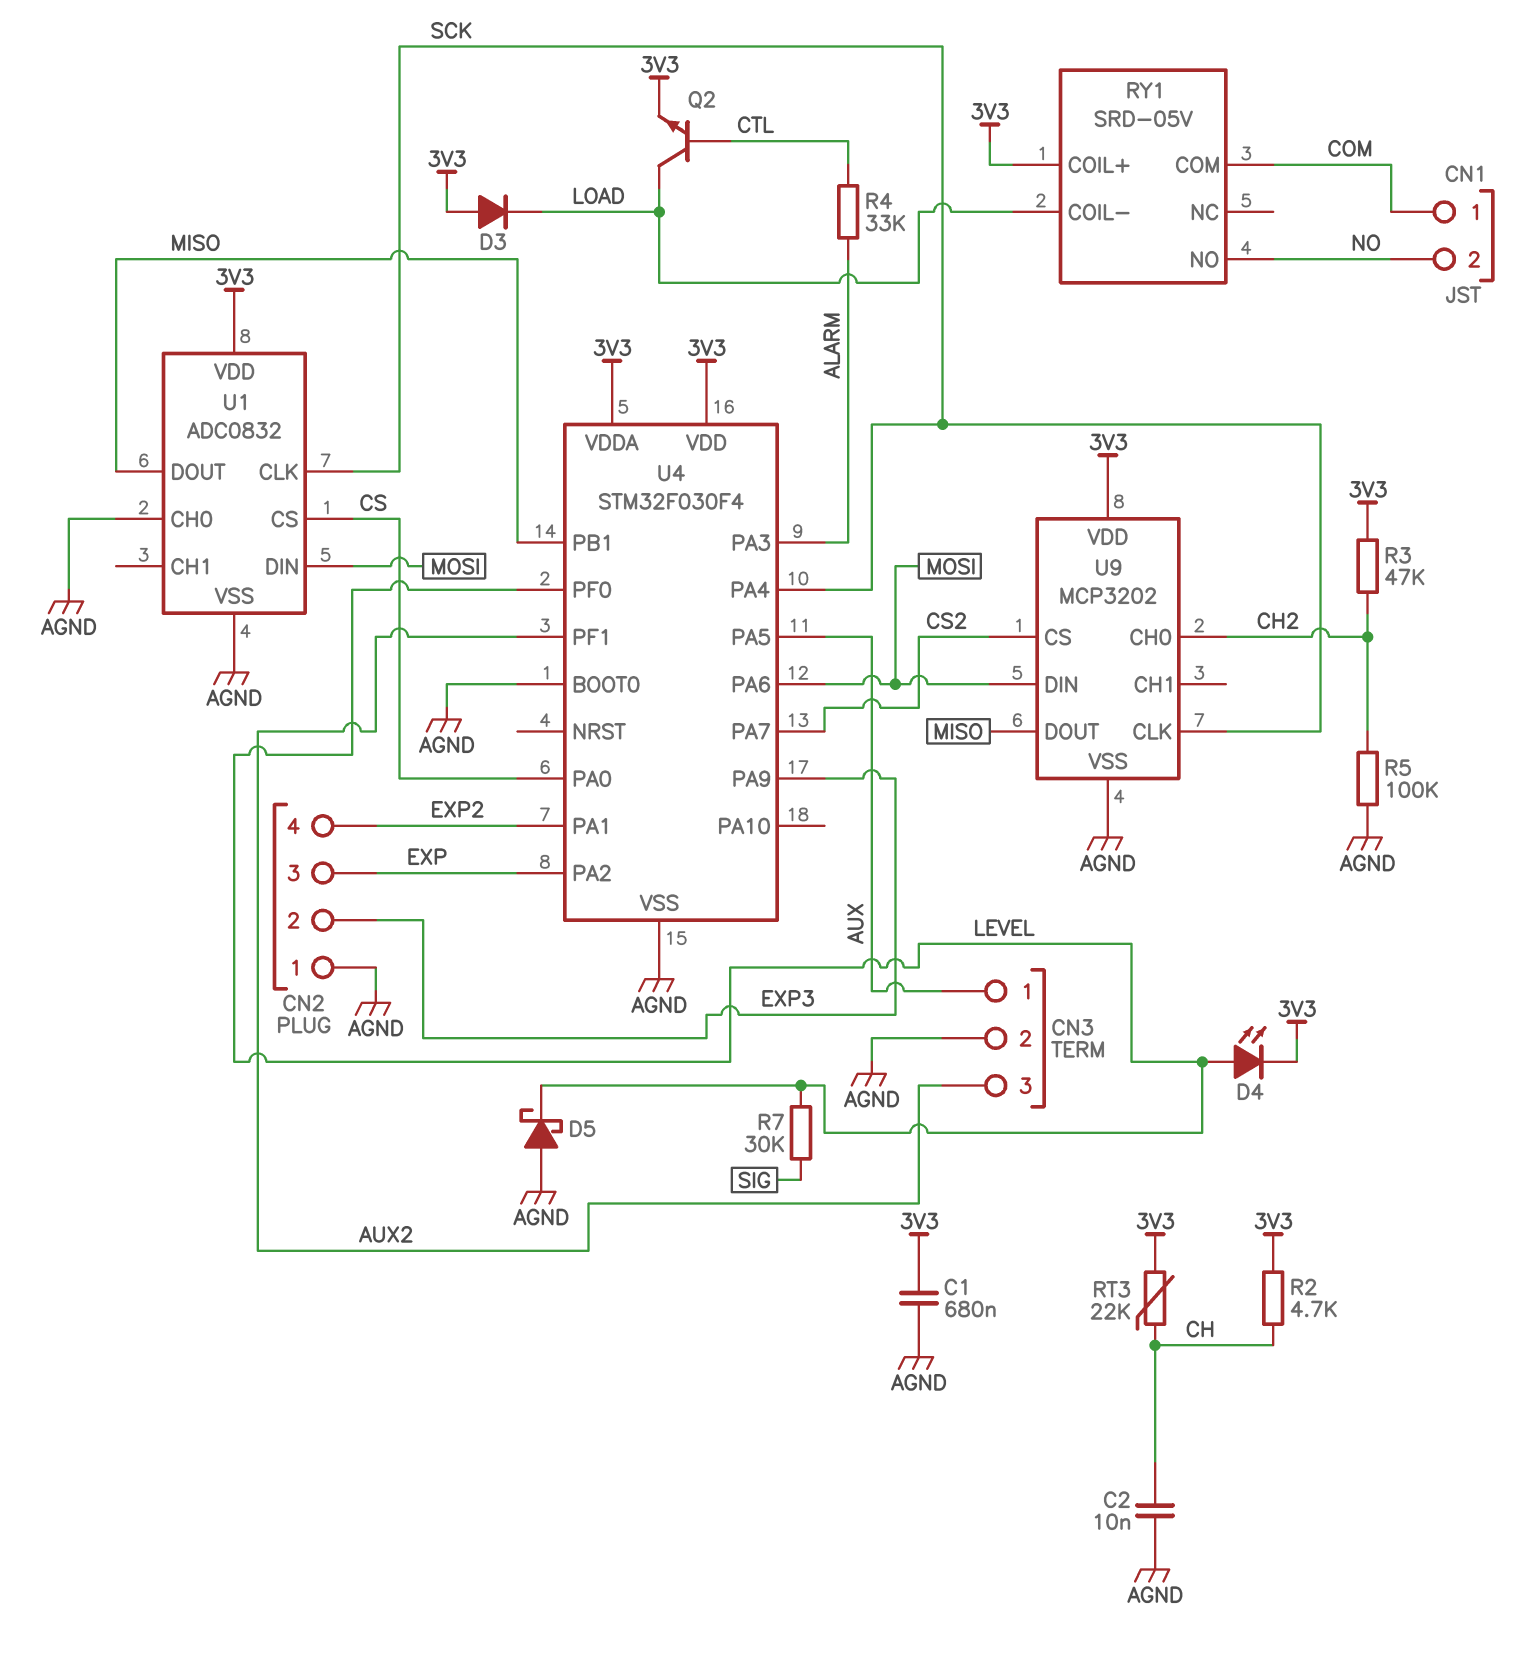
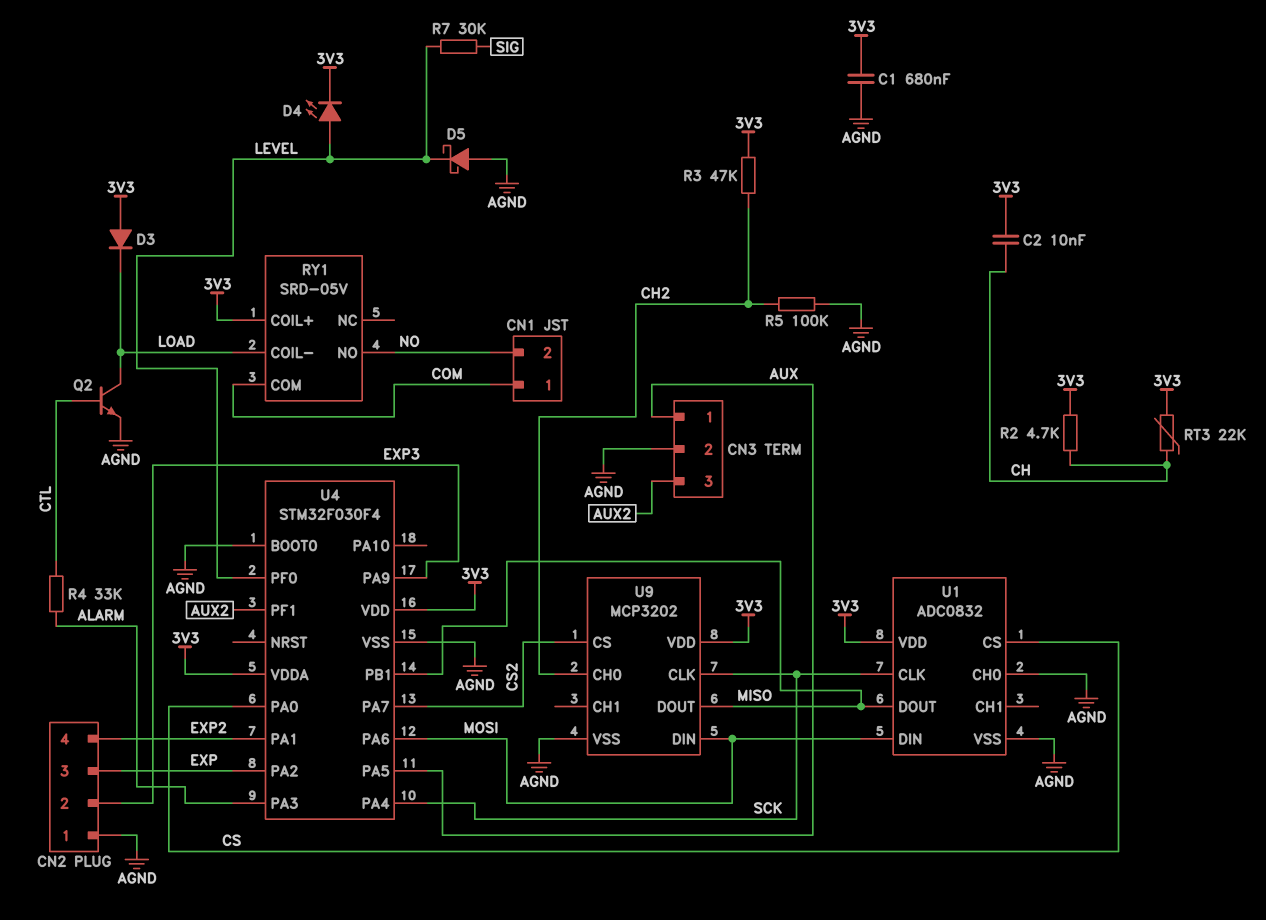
C2: 10nF (AGND, CH) -> 10nF (3V3, CH)
Q2: NPN (B CTL, C LOAD, E 3V3) -> NPN (B CTL, C LOAD, E AGND)

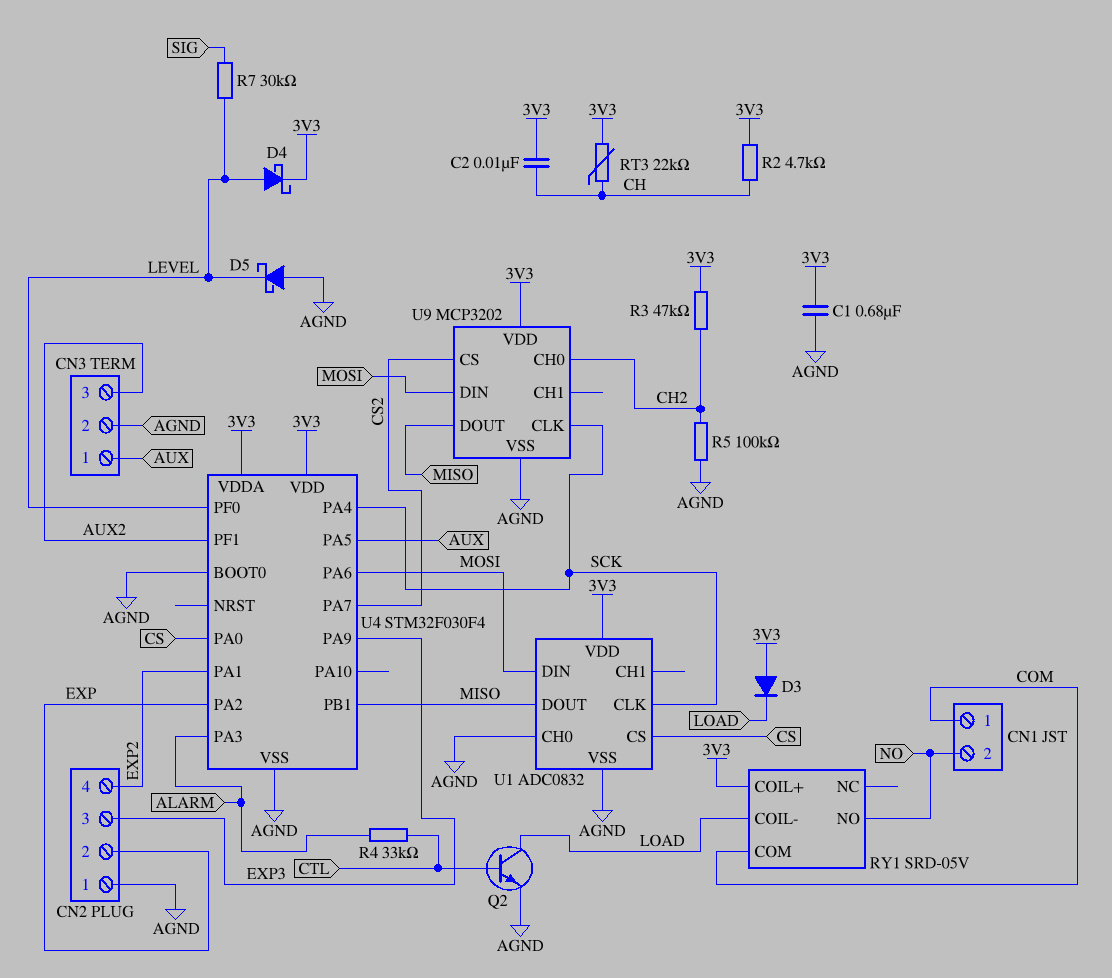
CN2 pin 2: EXP3 -> EXP
CN2 pin 3: EXP -> EXP3
D4: LED (A LEVEL, K 3V3) -> schottky (A LEVEL, K 3V3)

